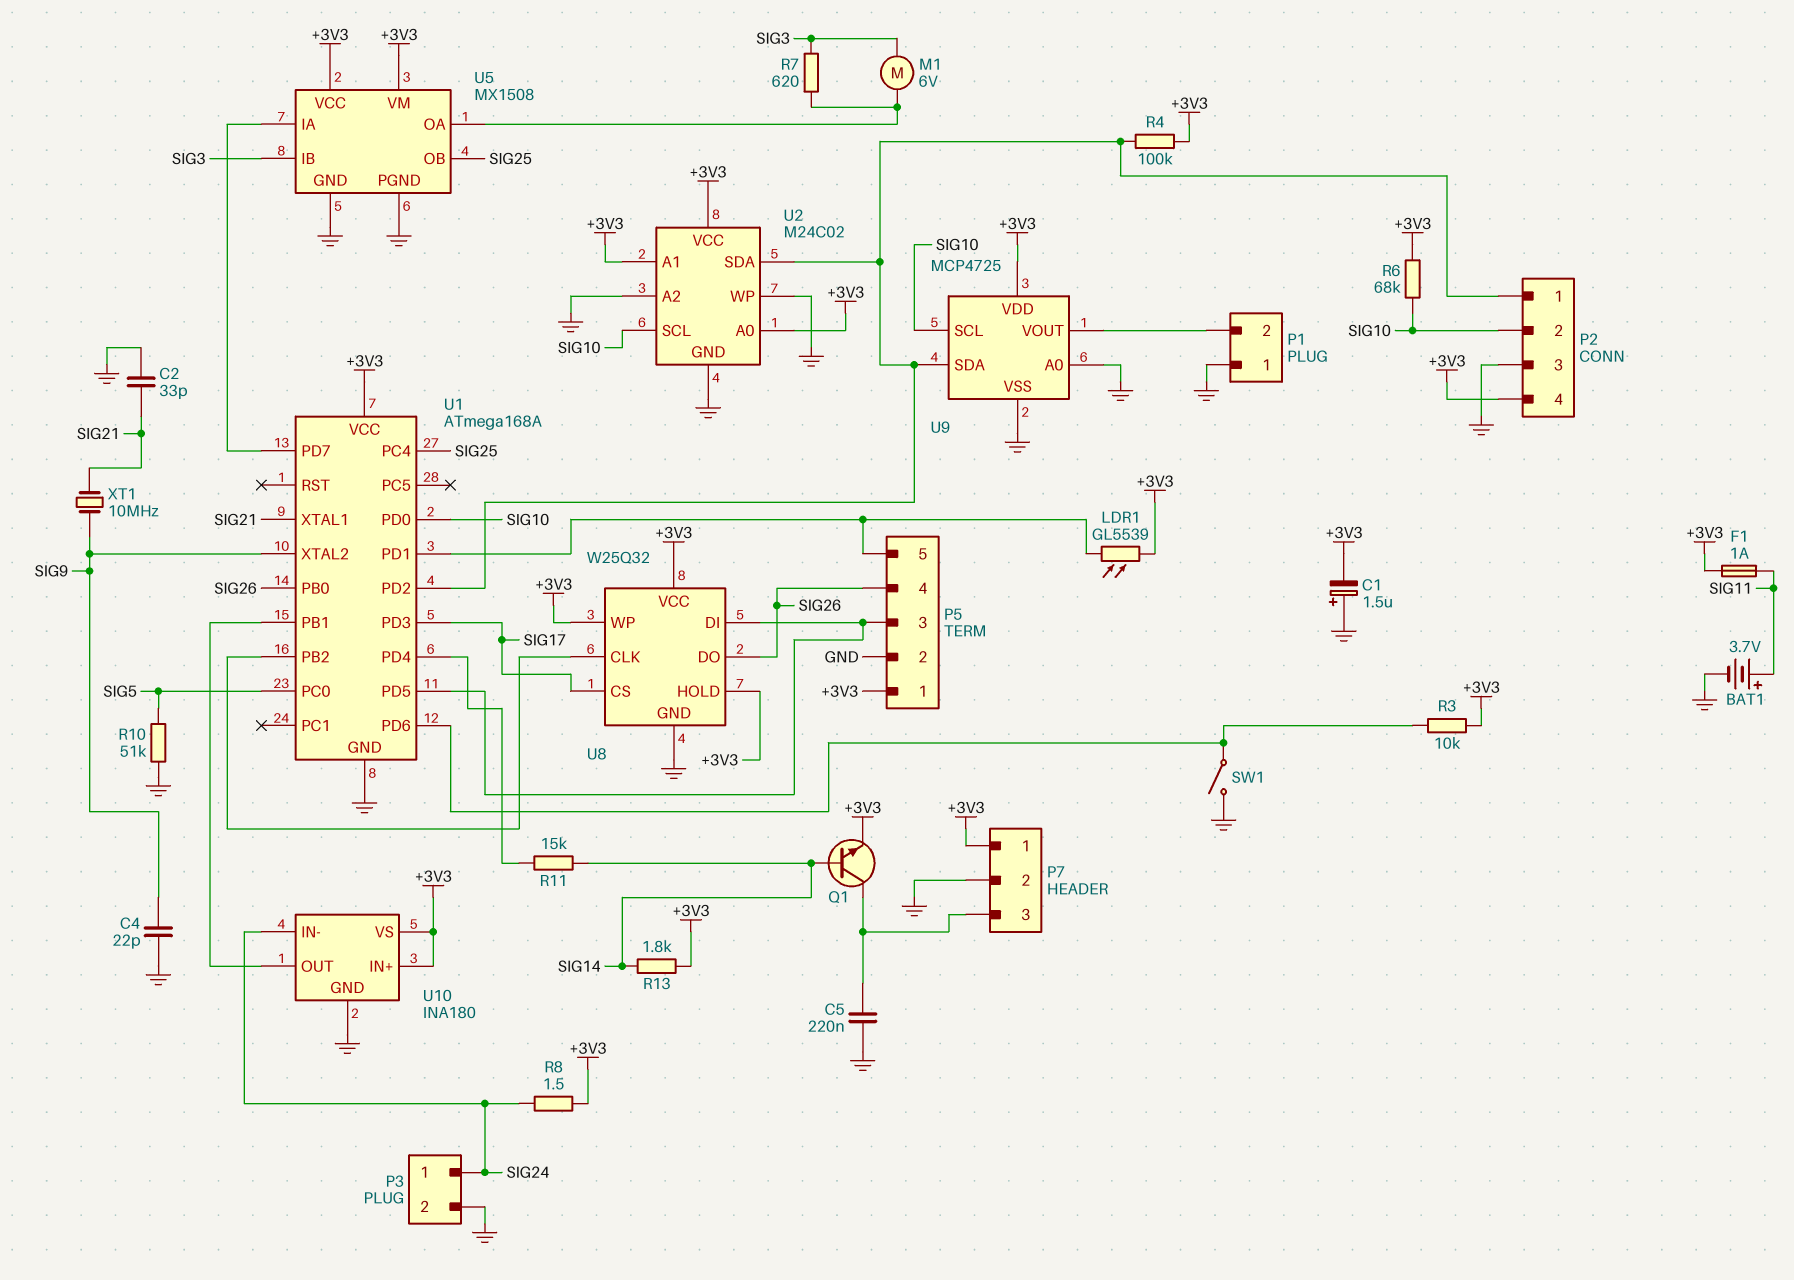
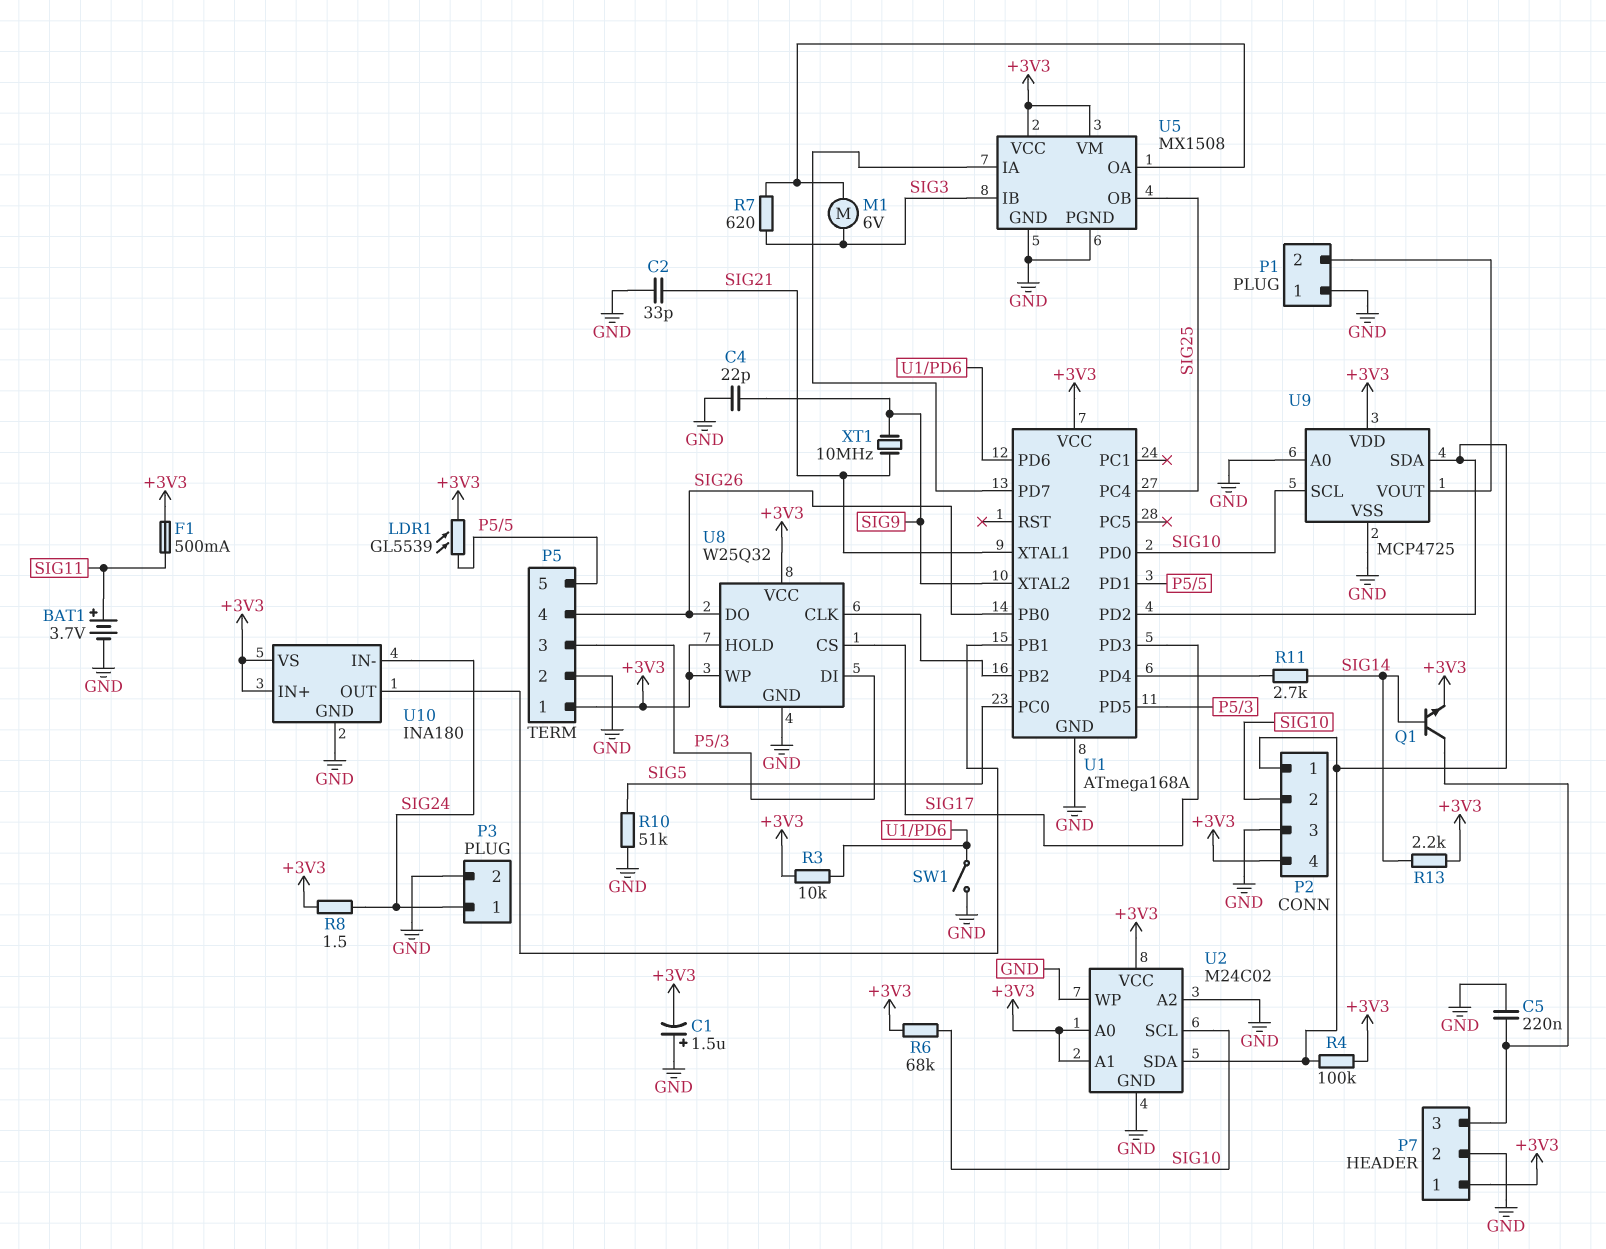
F1: 1A (+3V3, SIG11) -> 500mA (+3V3, SIG11)
R11: 15k (SIG14, U1/PD4) -> 2.7k (SIG14, U1/PD4)
R13: 1.8k (+3V3, SIG14) -> 2.2k (+3V3, SIG14)

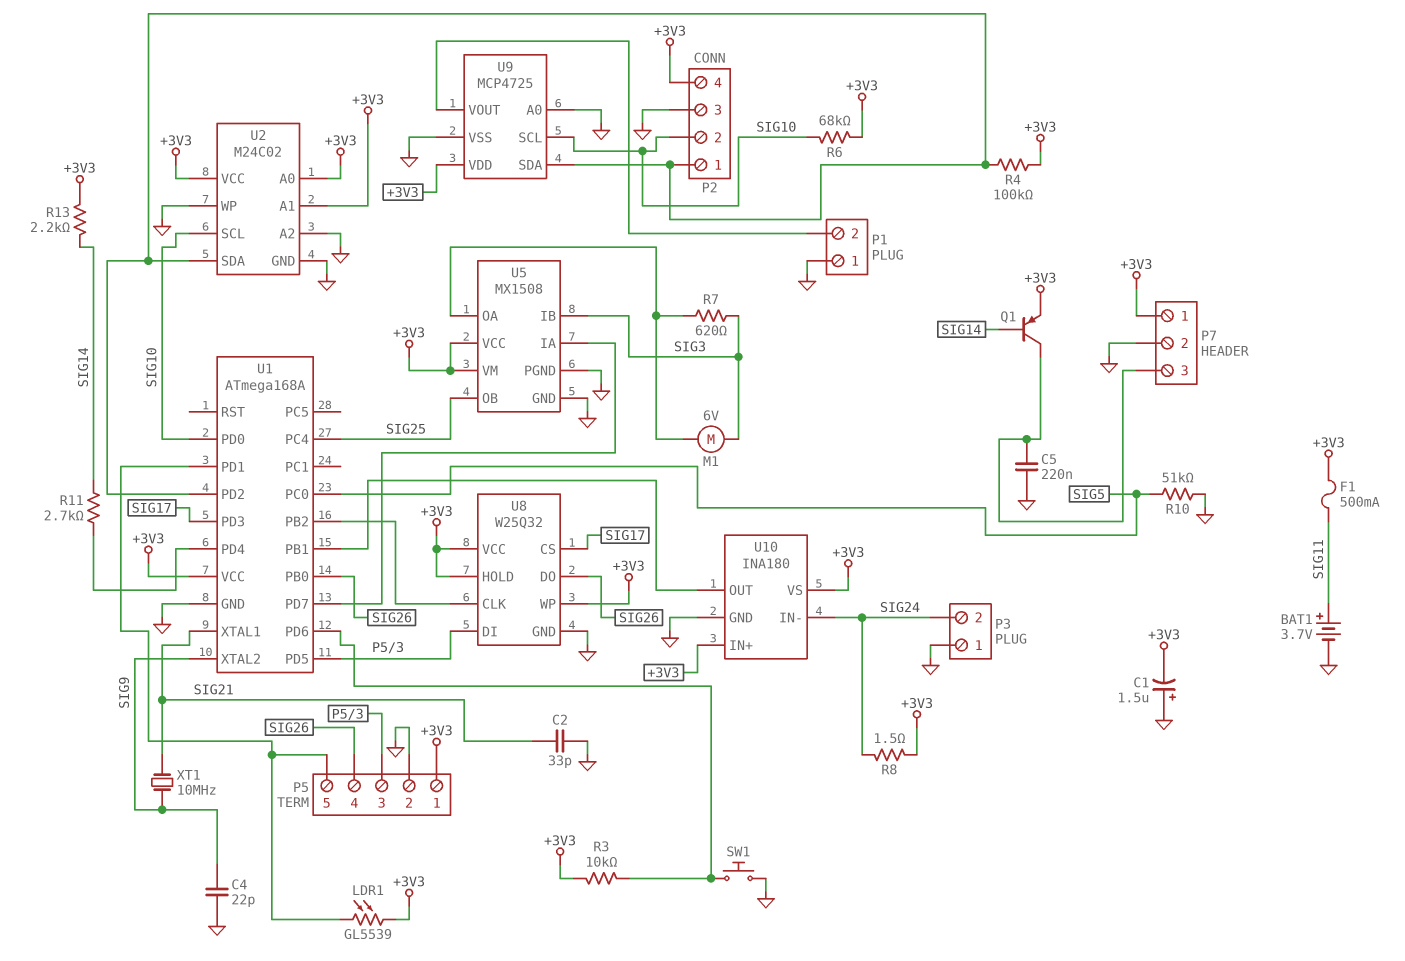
P3 pin 1: SIG24 -> GND
P3 pin 2: GND -> SIG24
Q1: NPN (B SIG14, C P7/3, E +3V3) -> PNP (B SIG14, C P7/3, E +3V3)
SW1: switch (GND, U1/PD6) -> button (GND, U1/PD6)

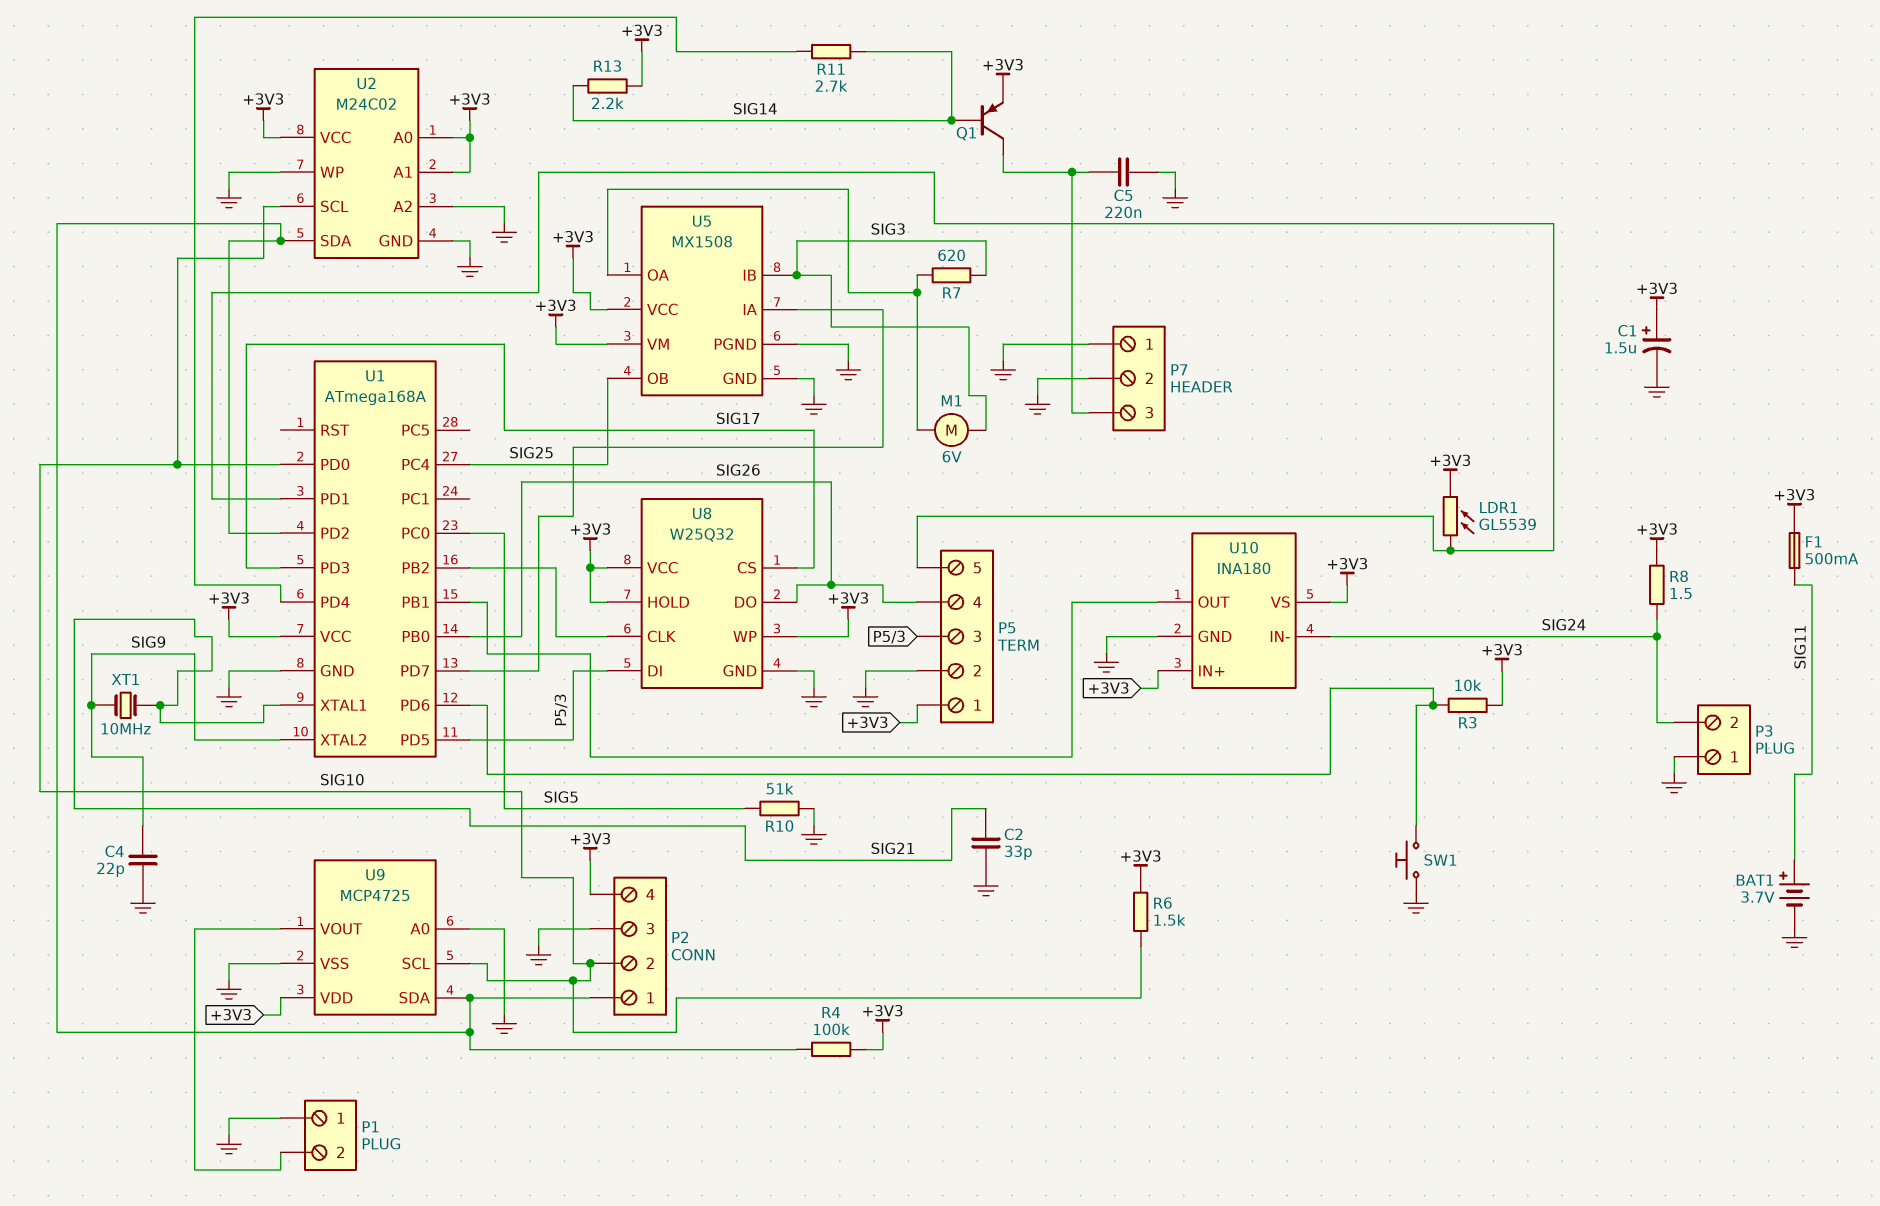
C1: 1.5uF (plus GND, minus +3V3) -> 1.5uF (plus +3V3, minus GND)
P7 pin 1: +3V3 -> GND
R6: 68k (+3V3, SIG10) -> 1.5k (+3V3, SIG10)

